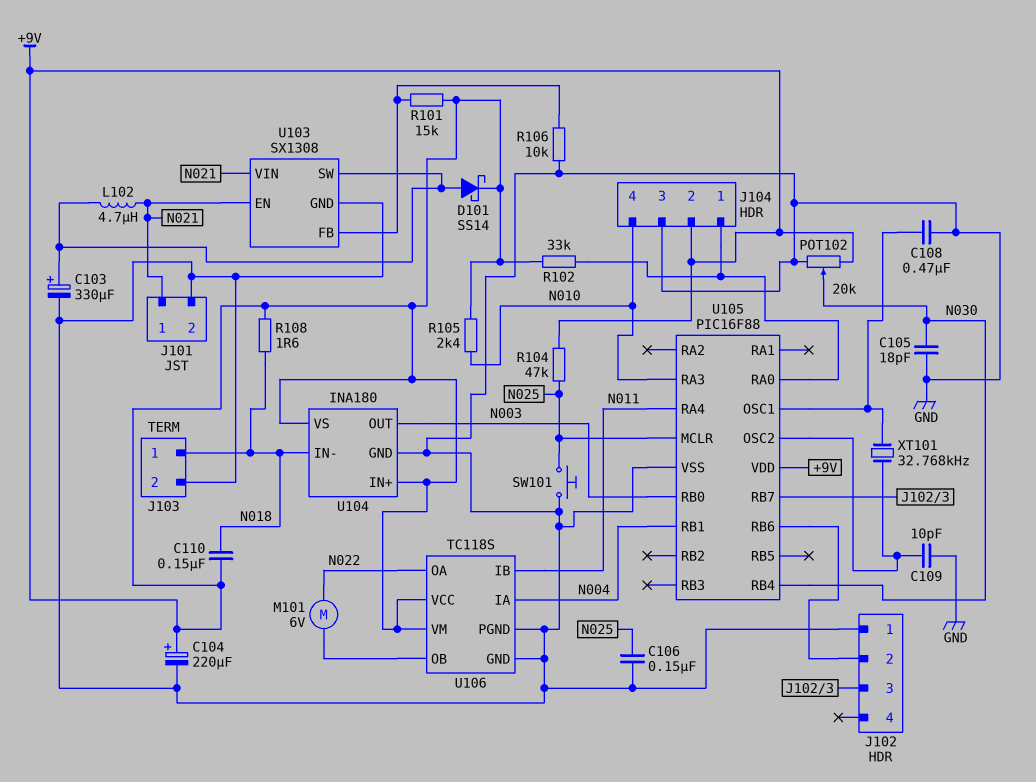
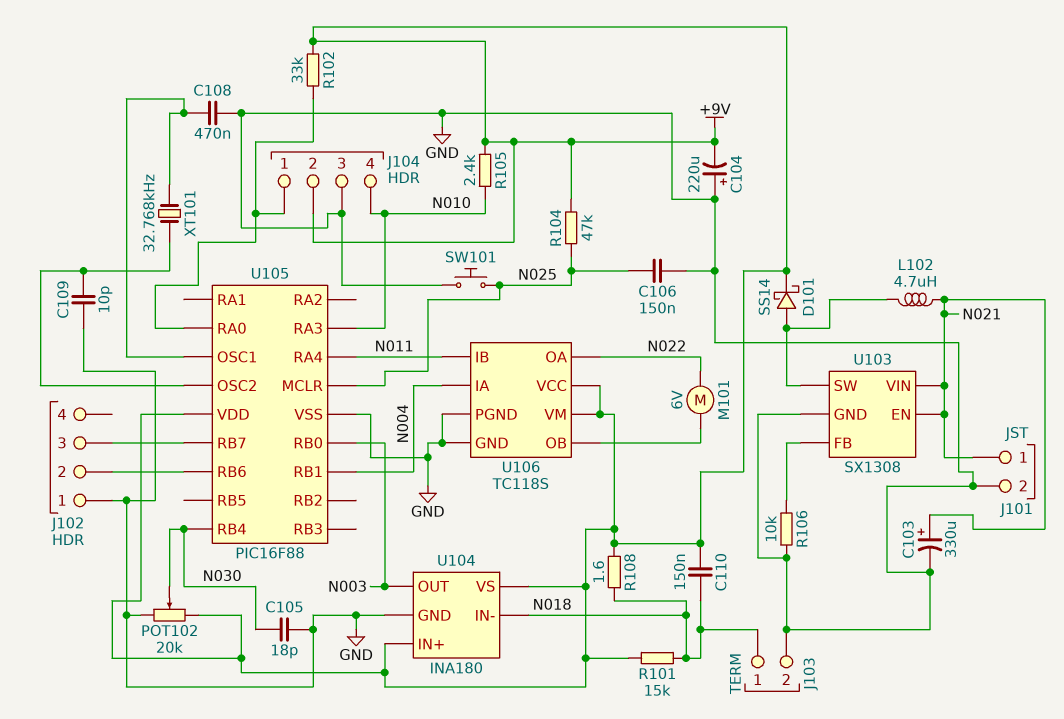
C103: 330uF (plus U103/SW, minus GND) -> 330uF (plus N021, minus GND)
C104: 220uF (plus +9V, minus GND) -> 220uF (plus GND, minus +9V)
R101: 15k (+9V, U103/FB) -> 15k (+9V, N018)

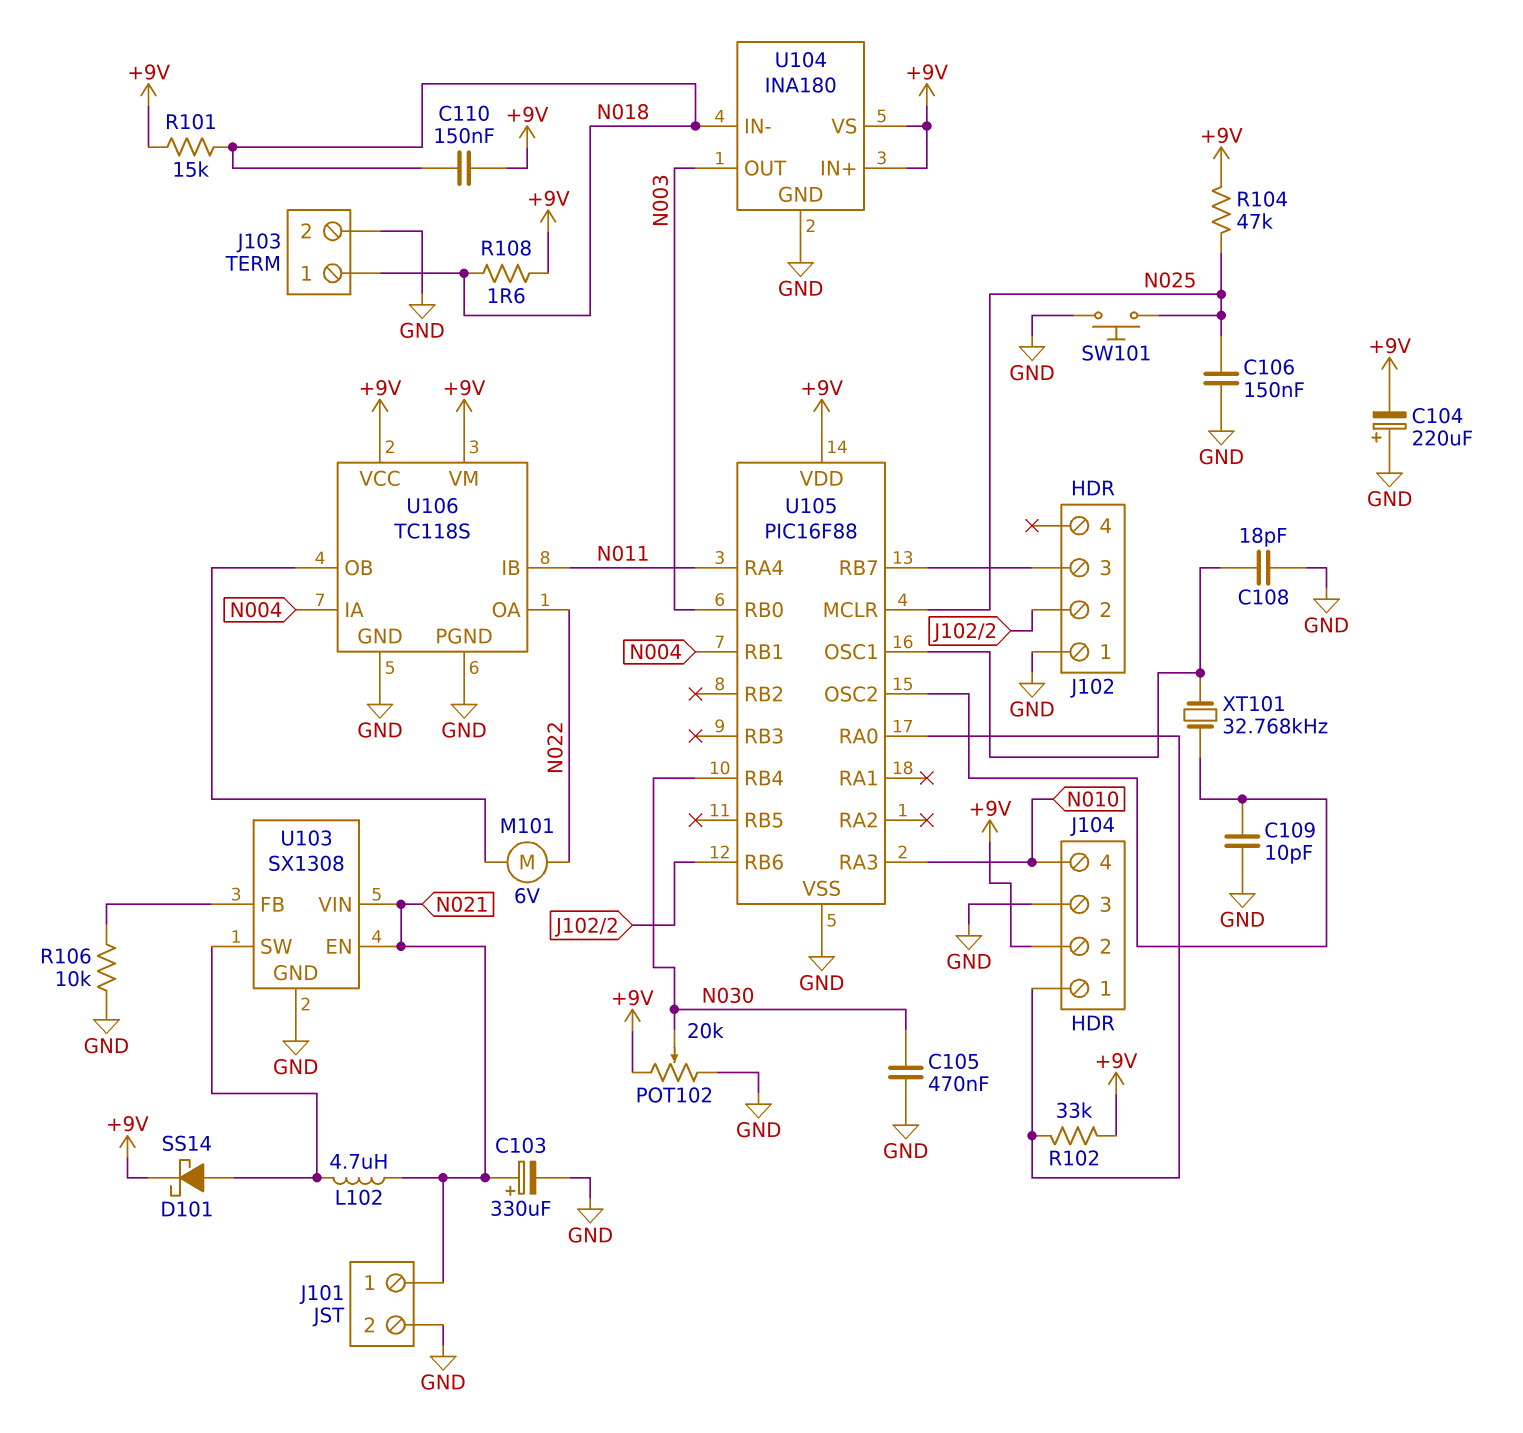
C105: 18pF (GND, N030) -> 470nF (GND, N030)
C108: 470nF (GND, U105/OSC1) -> 18pF (GND, U105/OSC1)
R105: 2.4k (+9V, N010) -> none

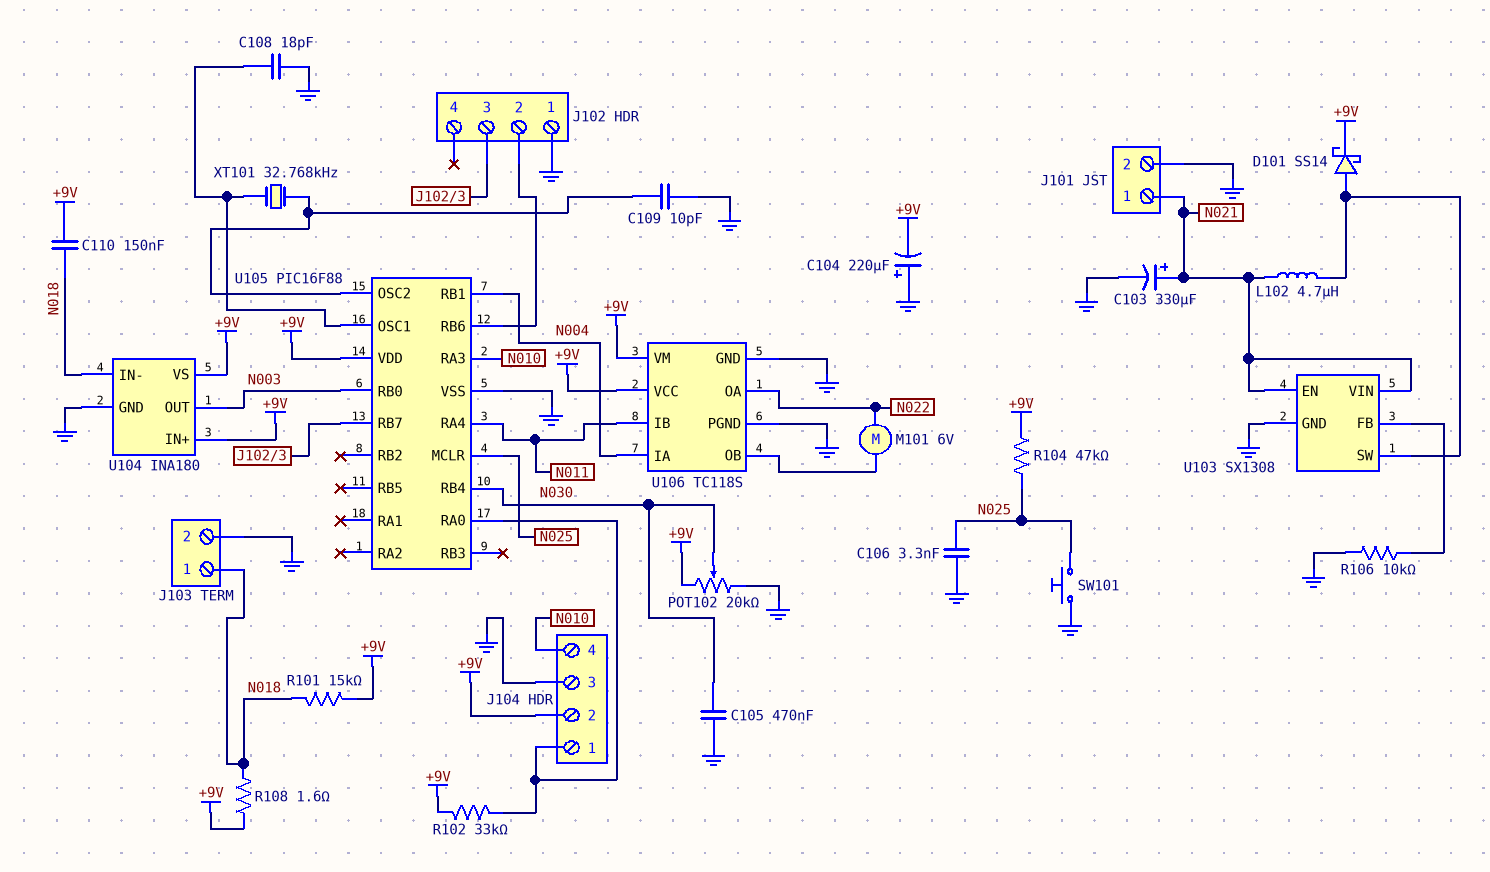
C106: 150nF (GND, N025) -> 3.3nF (GND, N025)

